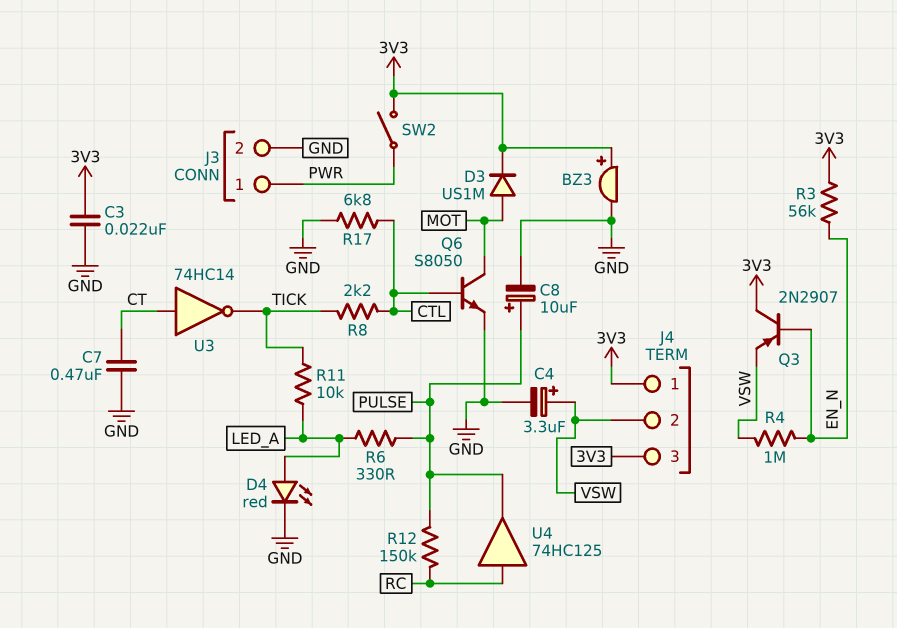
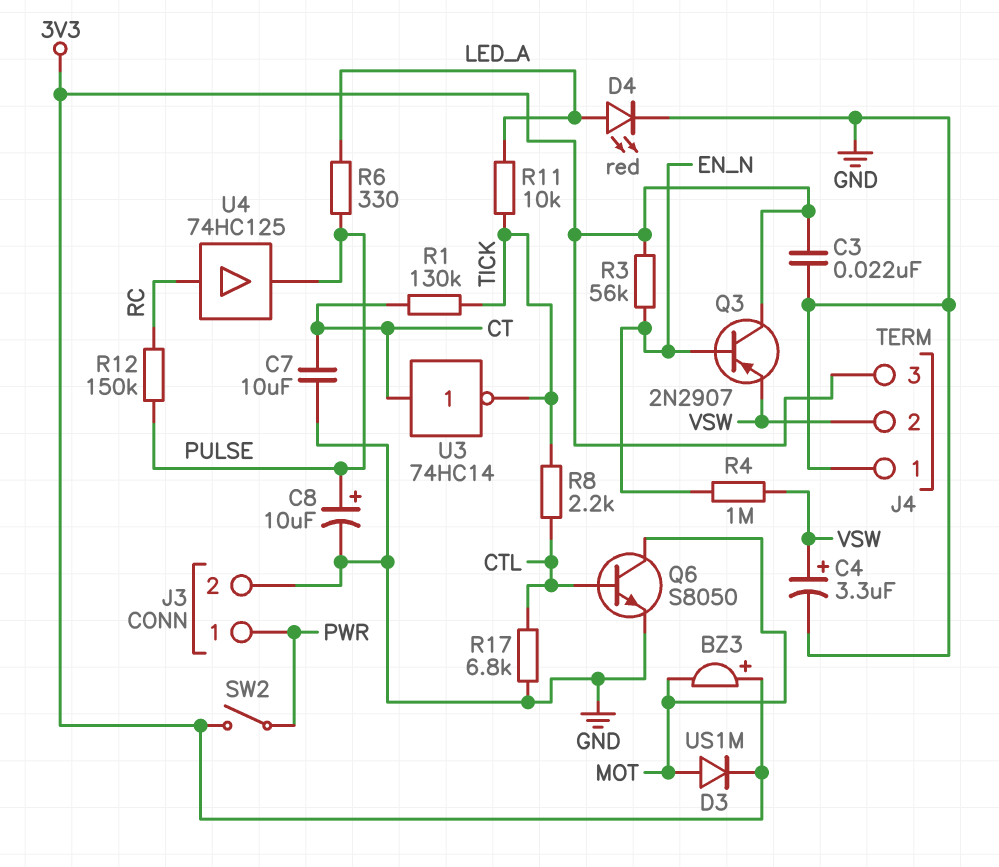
BZ3: buzzer (plus 3V3, minus GND) -> buzzer (plus 3V3, minus MOT)
C7: 470nF (CT, GND) -> 10uF (CT, GND)
J4 pin 1: 3V3 -> GND
R1: none -> 130k (CT, TICK)

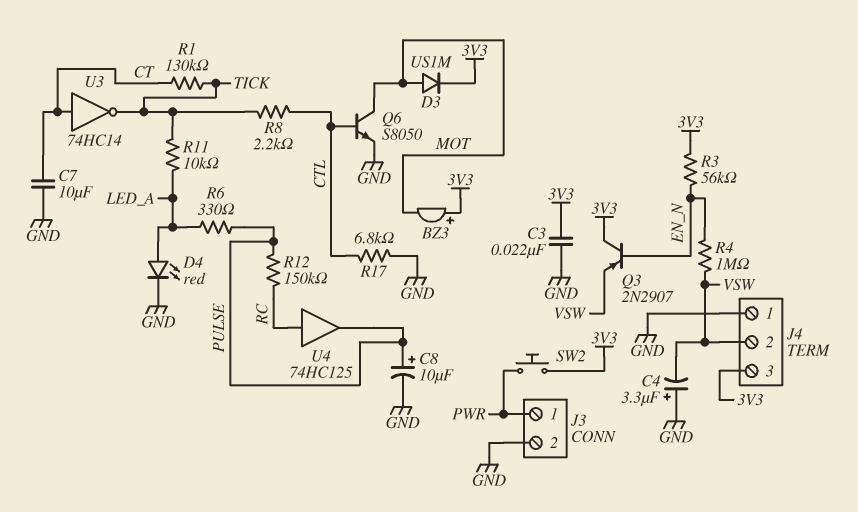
C4: 3.3uF (plus VSW, minus GND) -> 3.3uF (plus GND, minus VSW)
SW2: switch (3V3, PWR) -> button (3V3, PWR)

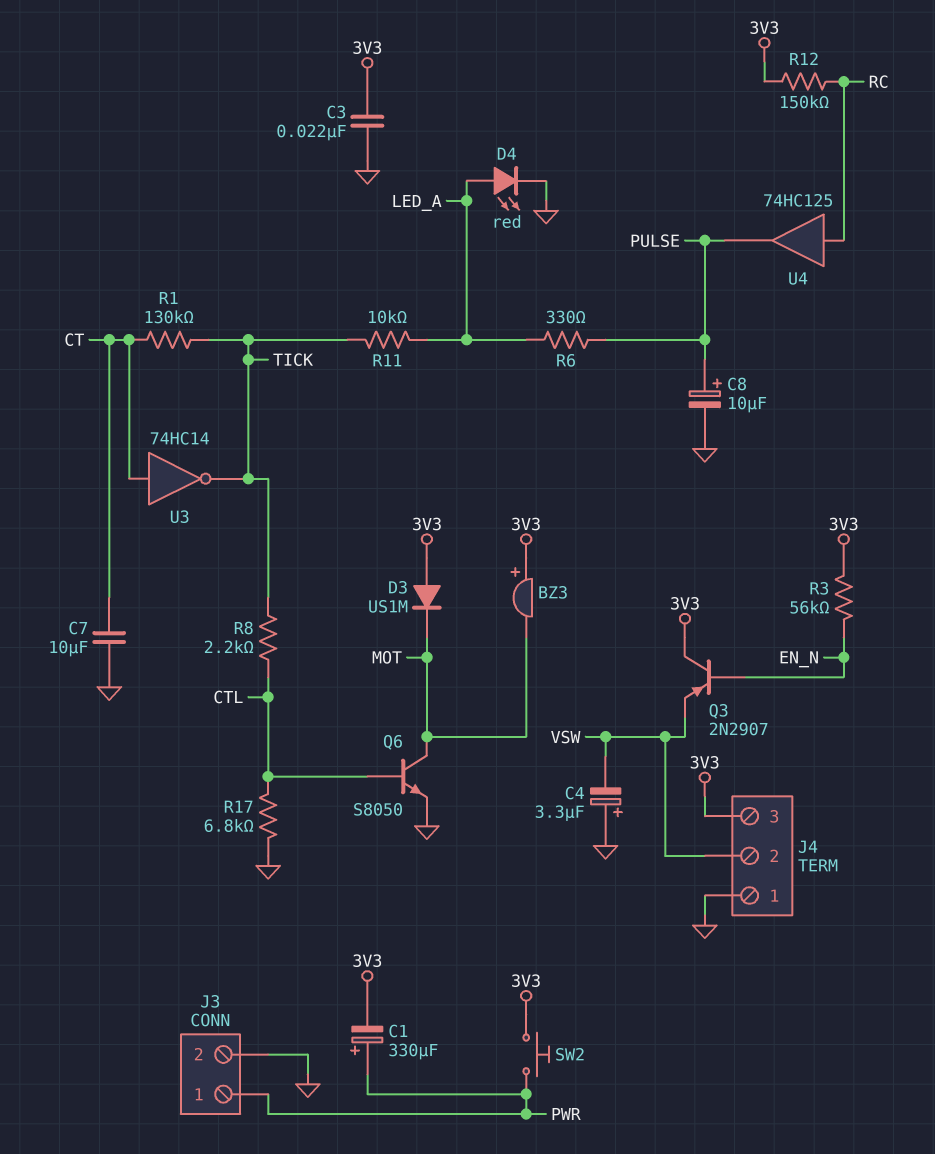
C1: none -> 330uF (plus PWR, minus 3V3)
D3: diode US1M (A MOT, K 3V3) -> diode US1M (A 3V3, K MOT)
R4: 1M (EN_N, VSW) -> none
R12: 150k (PULSE, RC) -> 150k (3V3, RC)

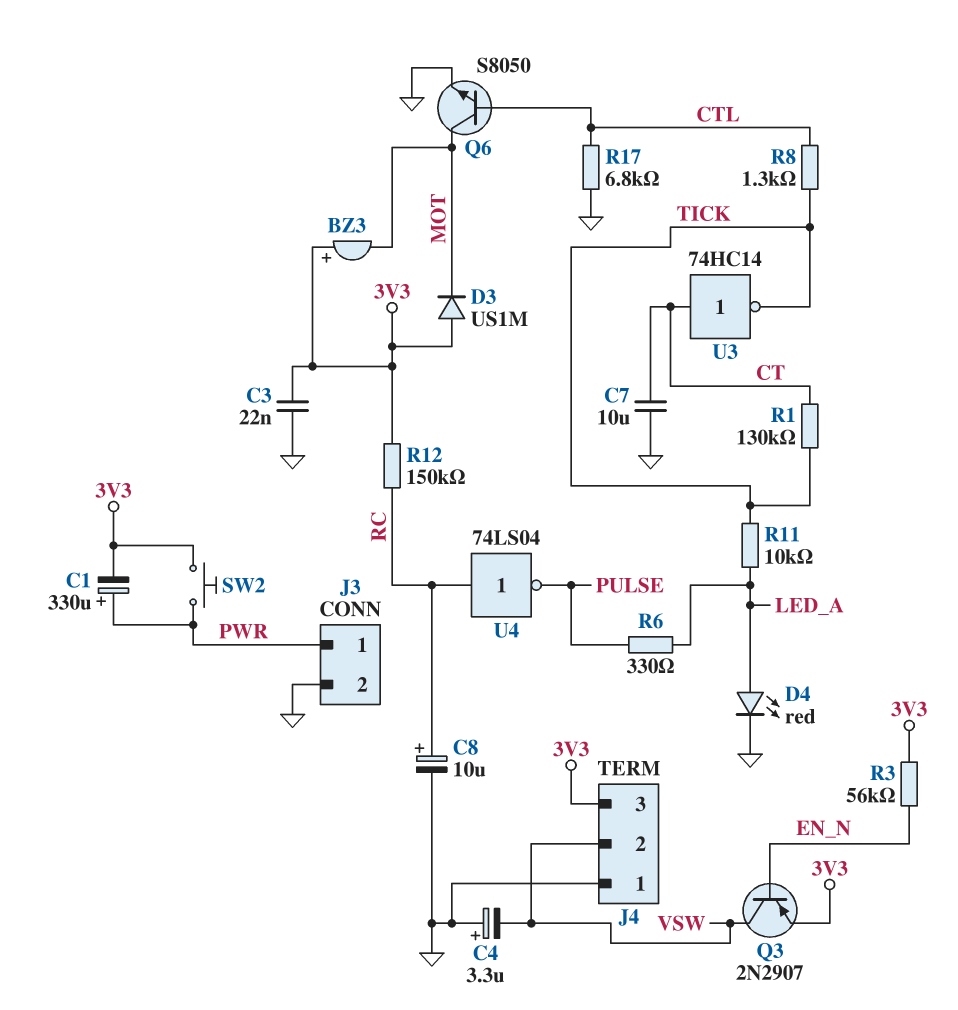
C8: 10uF (plus PULSE, minus GND) -> 10uF (plus RC, minus GND)
Q3: PNP 2N2907 (B EN_N, C 3V3, E VSW) -> PNP 2N2907 (B EN_N, C VSW, E 3V3)
R8: 2.2k (CTL, TICK) -> 1.3k (CTL, TICK)
U4: buffer 74HC125 (in RC, out PULSE) -> NOT 74LS04 (in RC, out PULSE)

